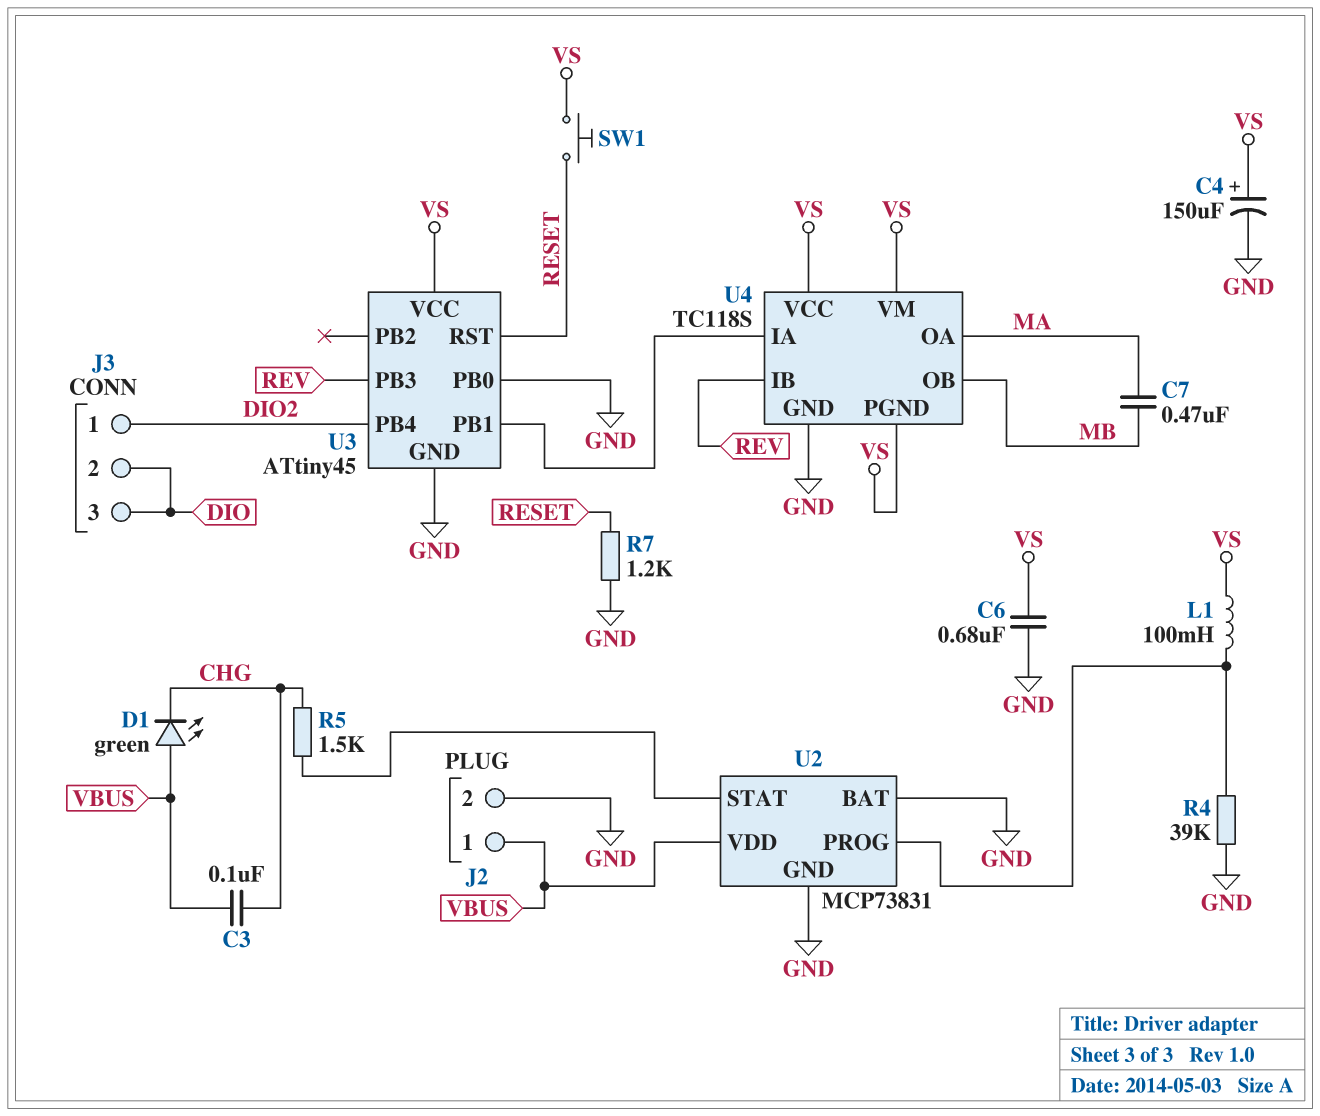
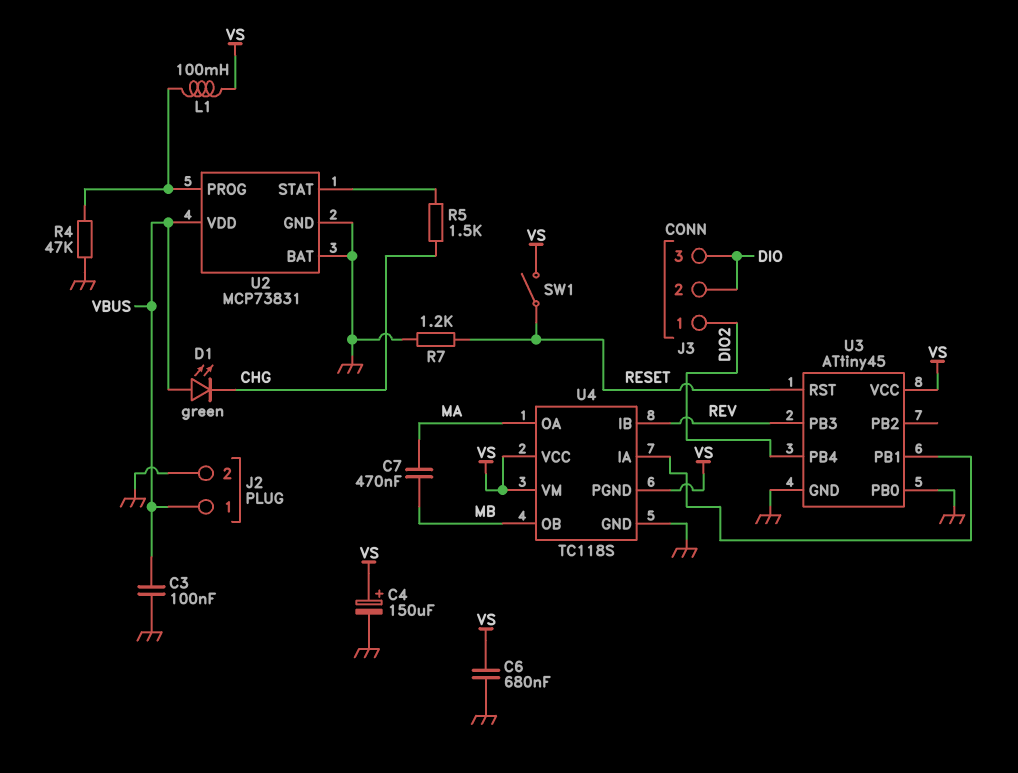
C3: 100nF (CHG, VBUS) -> 100nF (GND, VBUS)
R4: 39k (GND, U2/PROG) -> 47k (GND, U2/PROG)
SW1: button (RESET, VS) -> switch (RESET, VS)

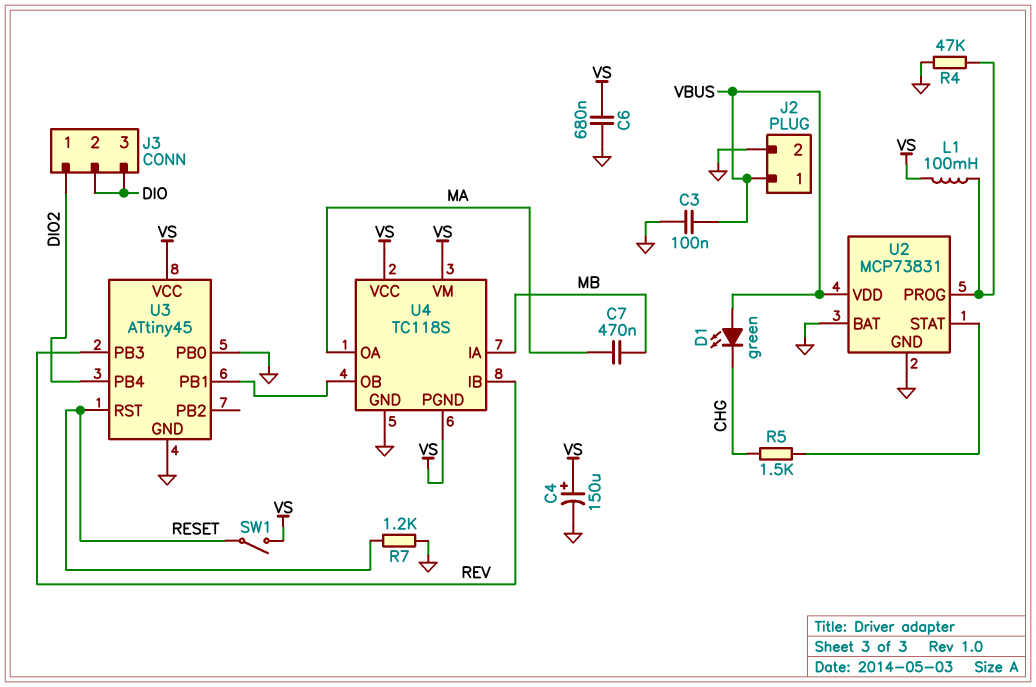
U4 pin IA: U3/PB1 -> MB
U4 pin OB: MB -> U3/PB1

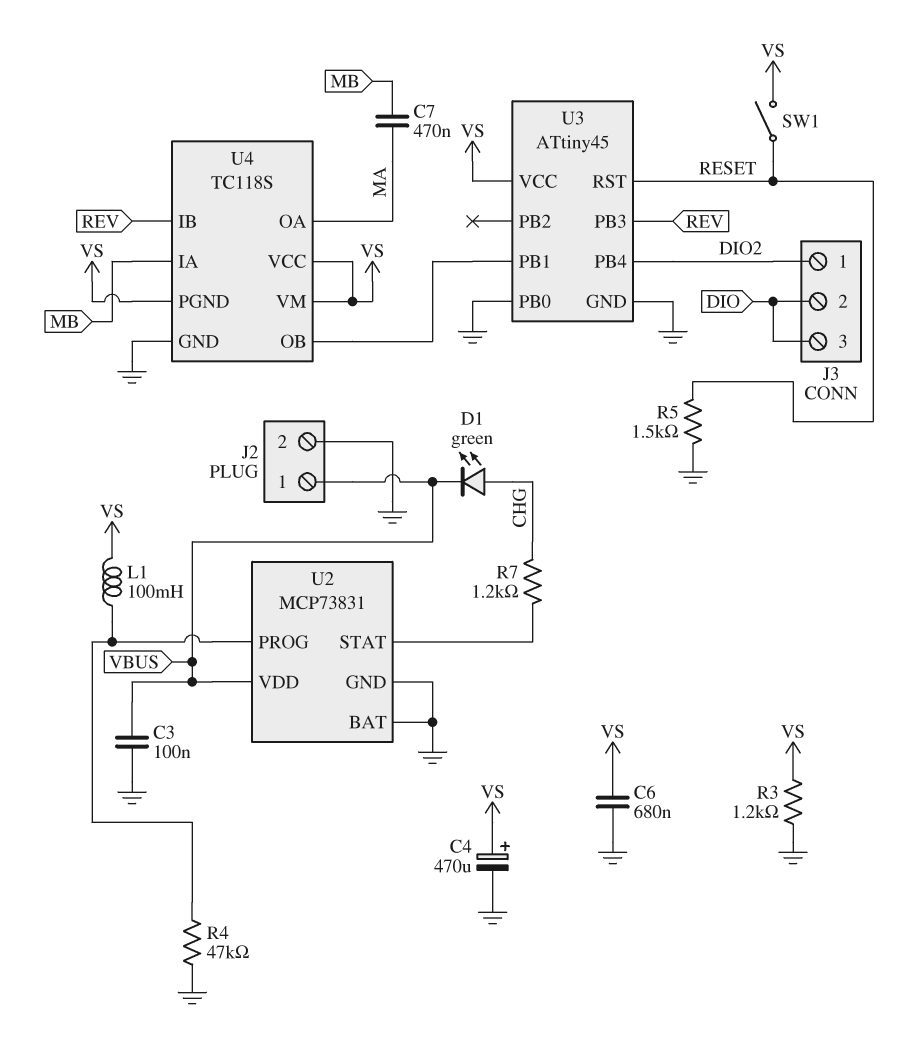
C4: 150uF (plus VS, minus GND) -> 470uF (plus VS, minus GND)
D1: LED green (A VBUS, K CHG) -> LED green (A CHG, K VBUS)
R3: none -> 1.2k (GND, VS)
R5: 1.5k (CHG, U2/STAT) -> 1.5k (GND, RESET)
R7: 1.2k (GND, RESET) -> 1.2k (CHG, U2/STAT)

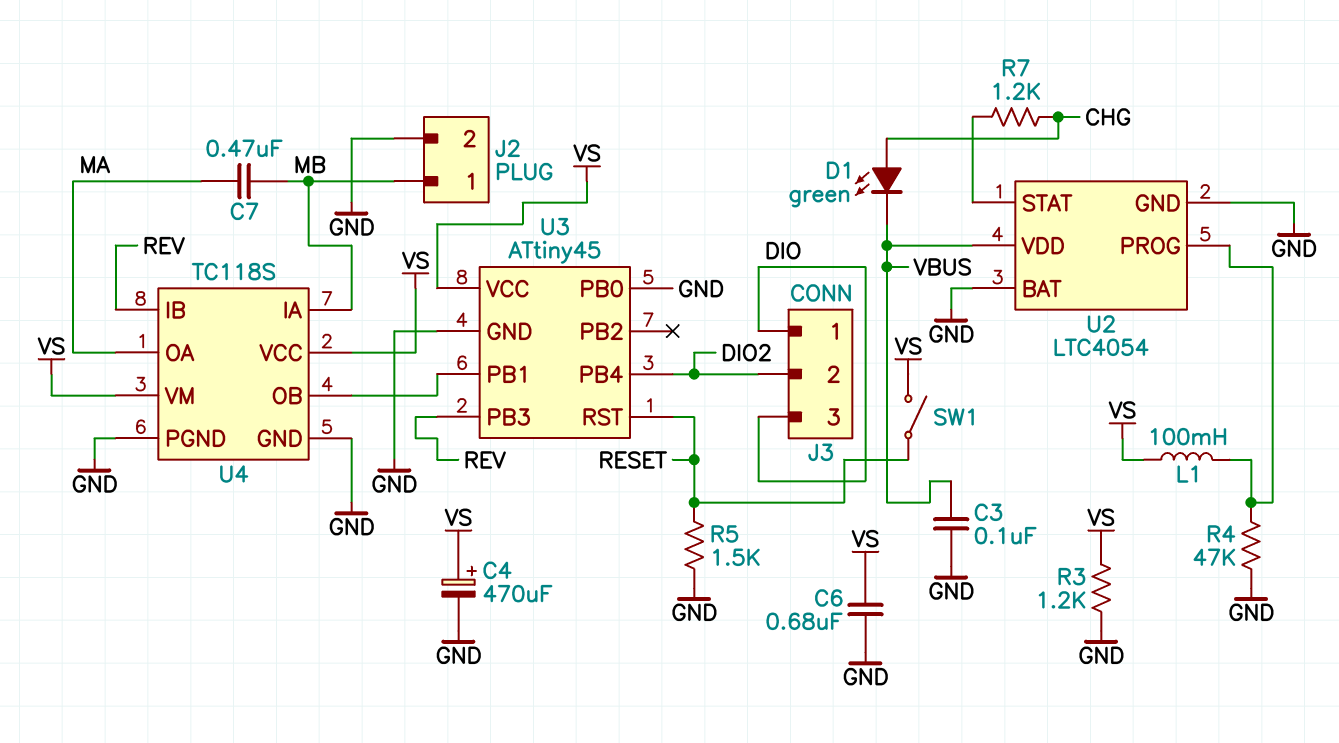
J2 pin 1: VBUS -> MB
J3 pin 1: DIO2 -> DIO
J3 pin 2: DIO -> DIO2
U2: MCP73831 -> LTC4054
U4 pin PGND: VS -> GND

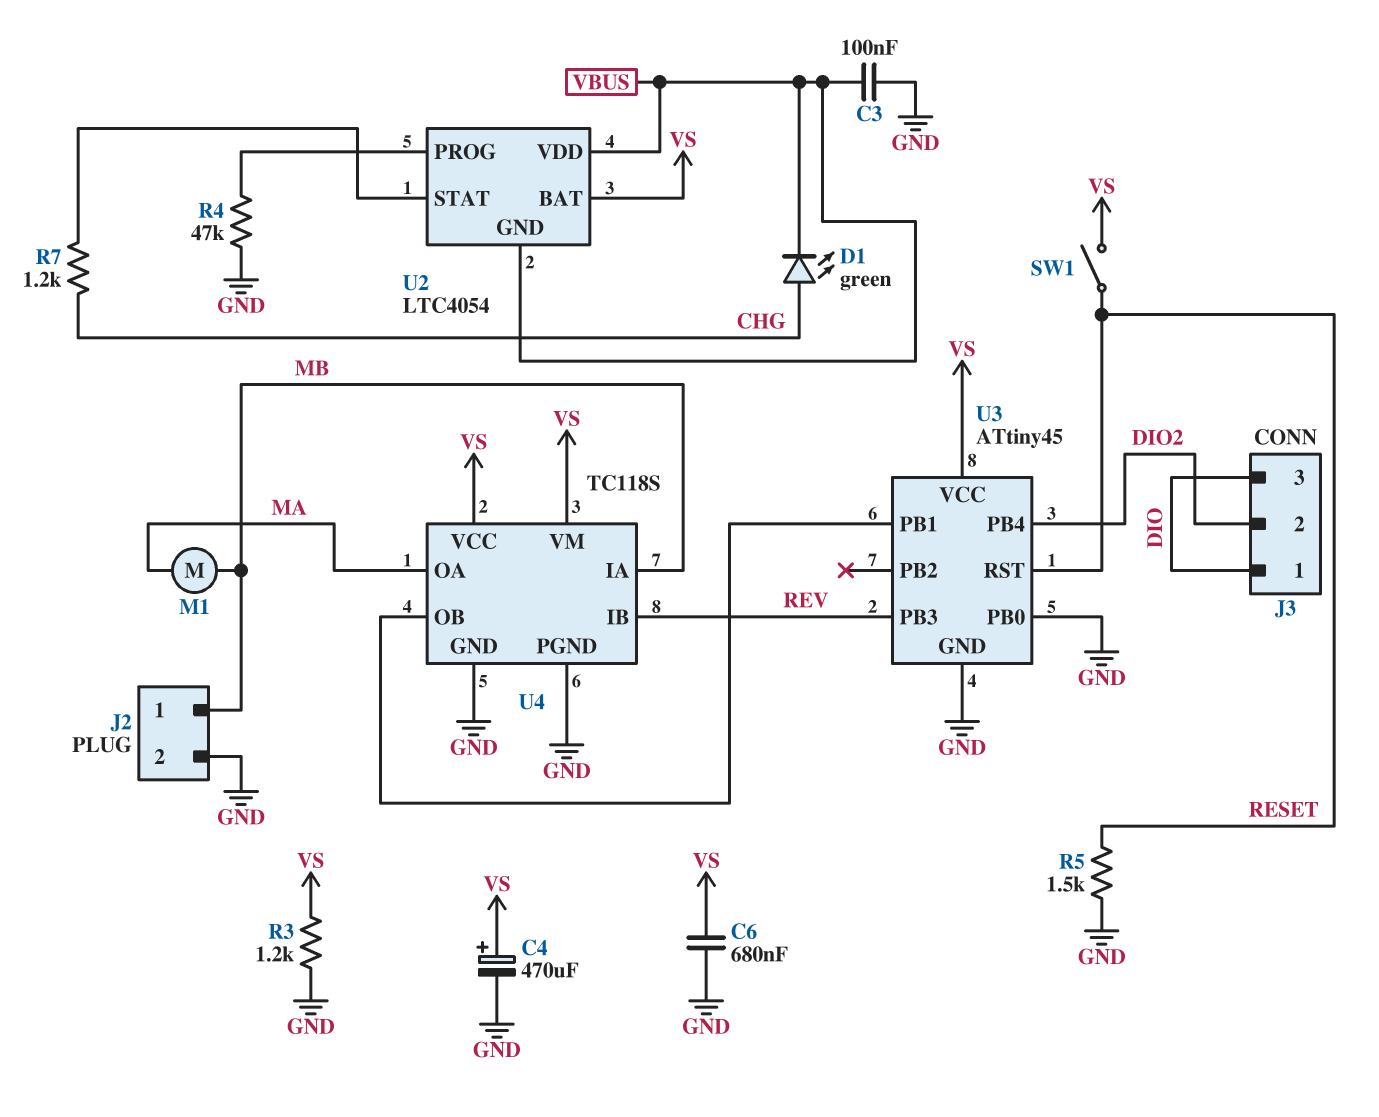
C7: 470nF (MA, MB) -> none
L1: 100mH (U2/PROG, VS) -> none
M1: none -> motor (MA, MB)
U2 pin BAT: GND -> VS
U2 pin GND: GND -> VBUS

